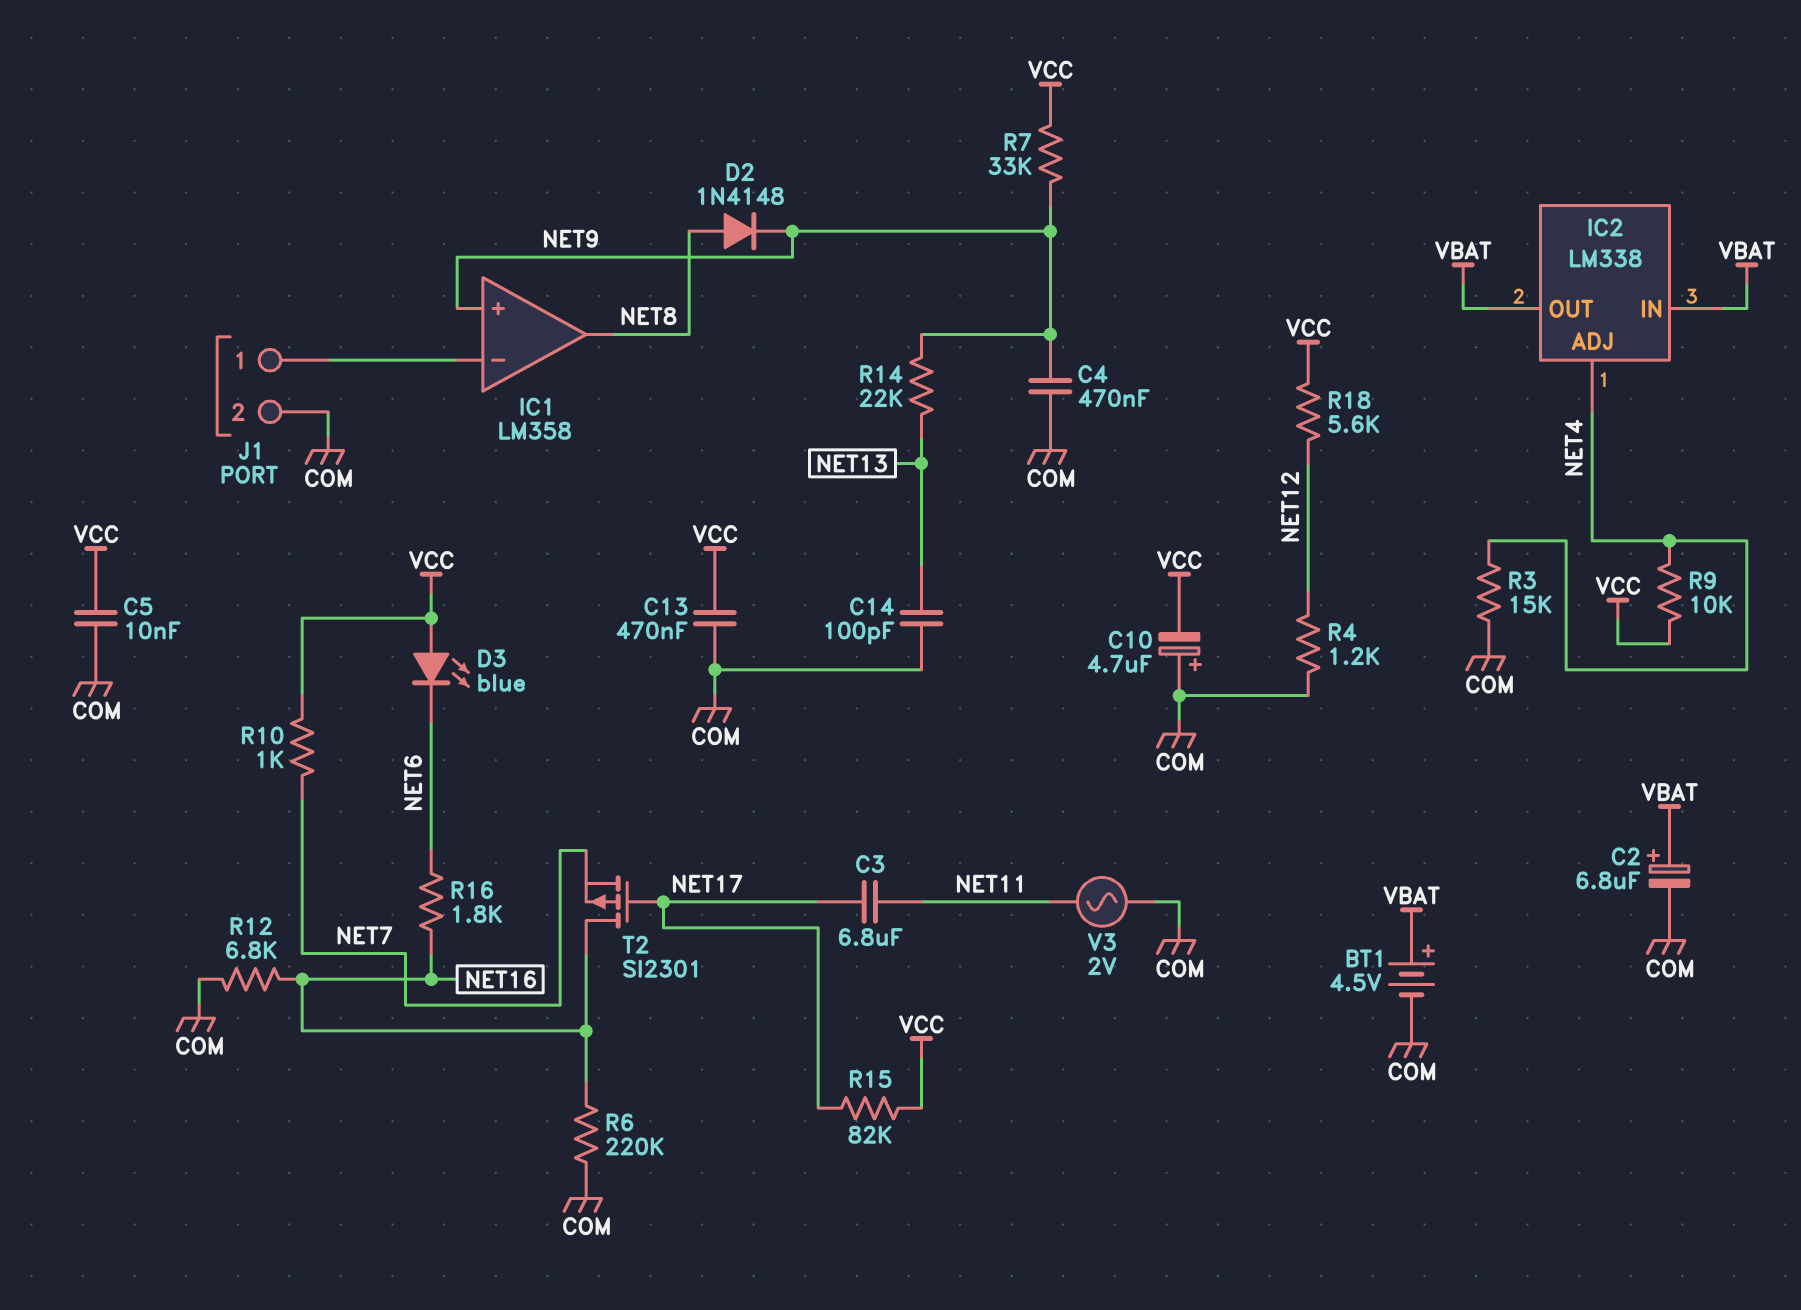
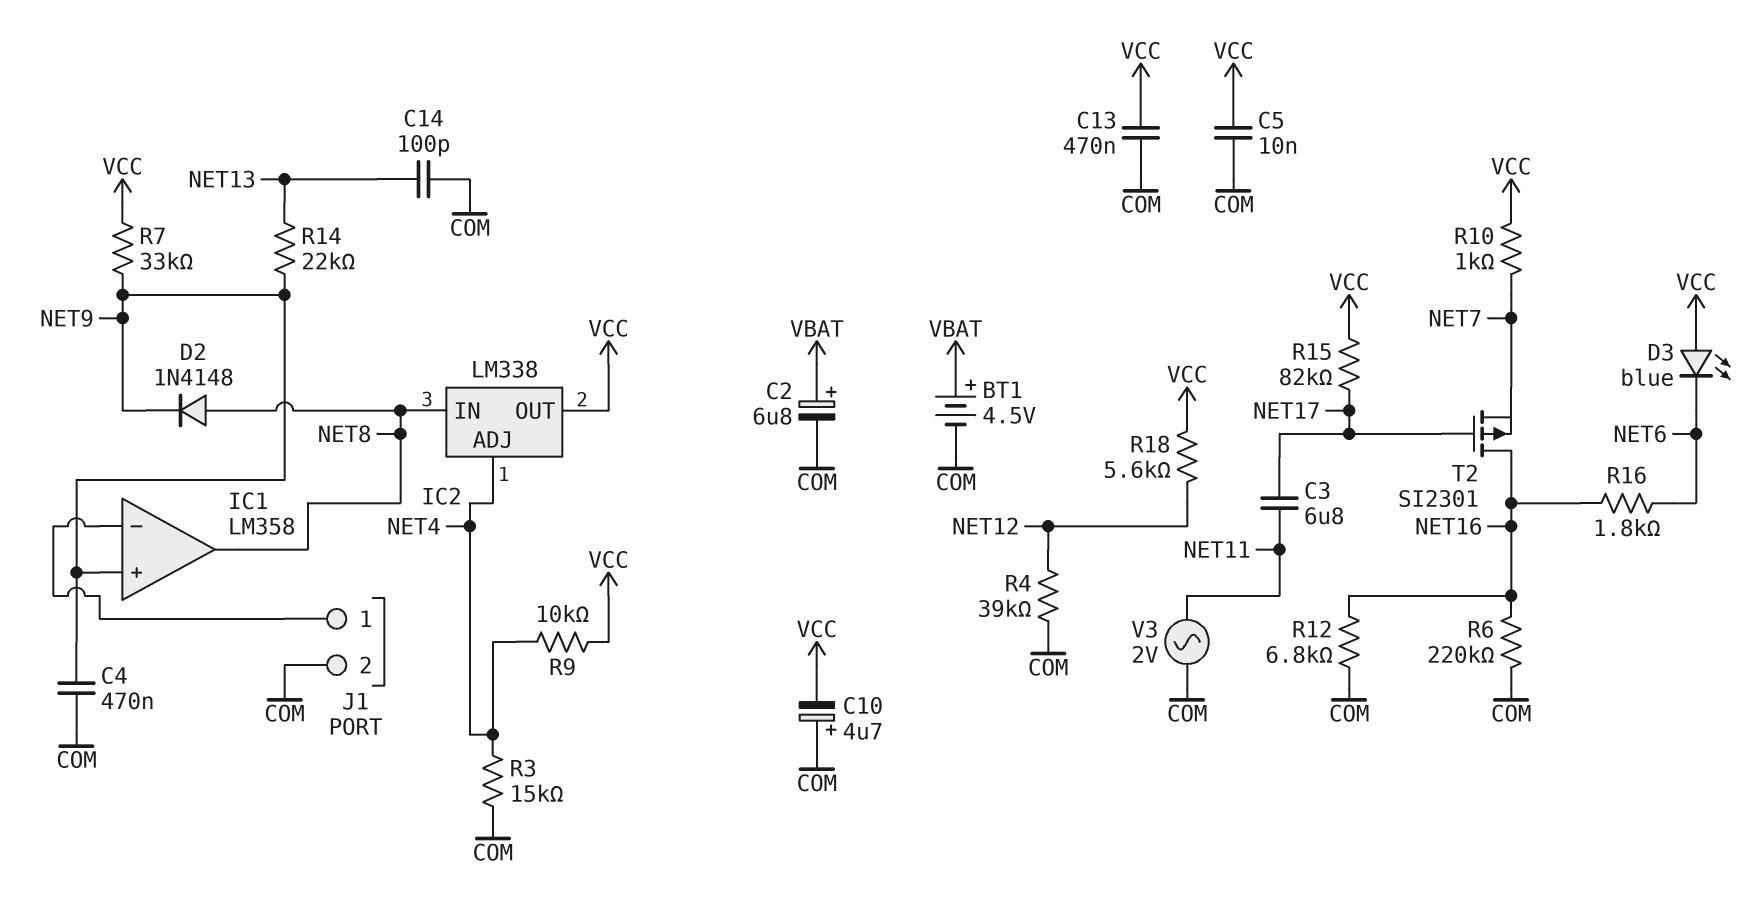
IC2 pin IN: VBAT -> NET8
IC2 pin OUT: VBAT -> VCC
R4: 1.2k (COM, NET12) -> 39k (COM, NET12)

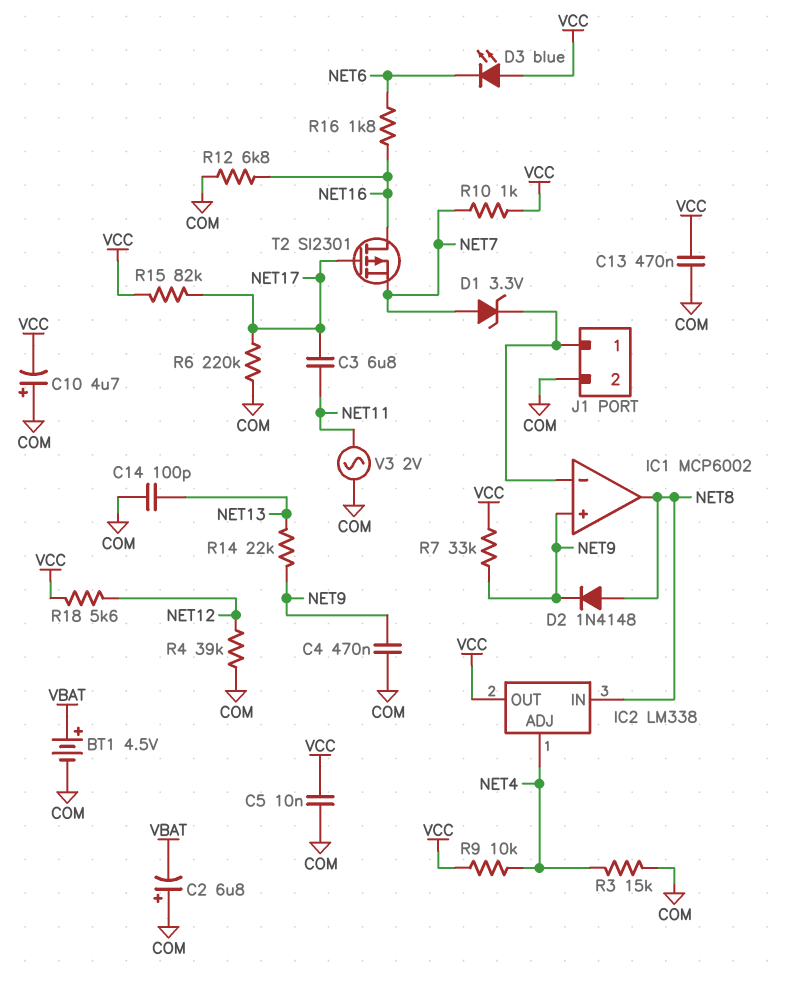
C2: 6.8uF (plus VBAT, minus COM) -> 6.8uF (plus COM, minus VBAT)
D1: none -> zener 3.3V (A NET7, K IC1/in-)
IC1: LM358 -> MCP6002
R6: 220k (COM, NET16) -> 220k (COM, NET17)

